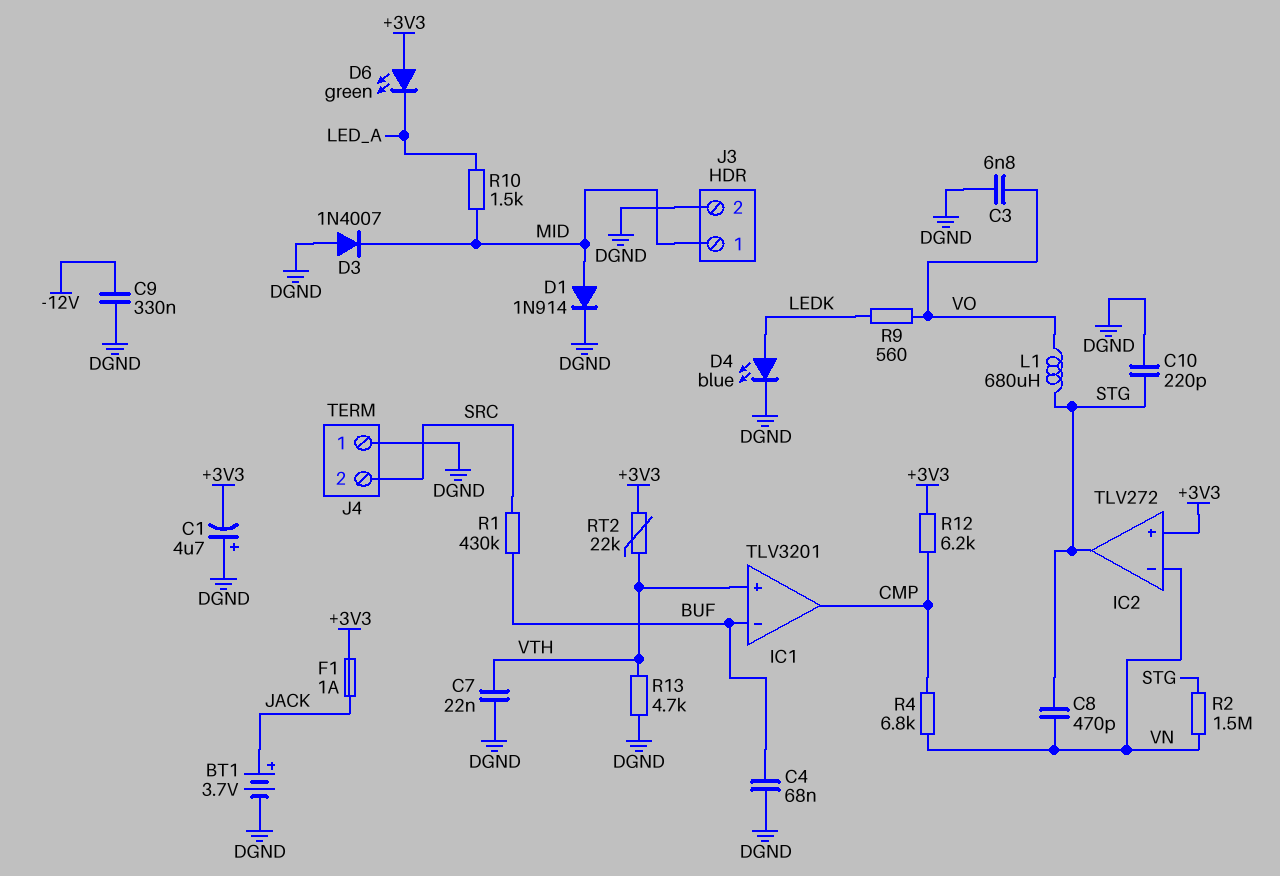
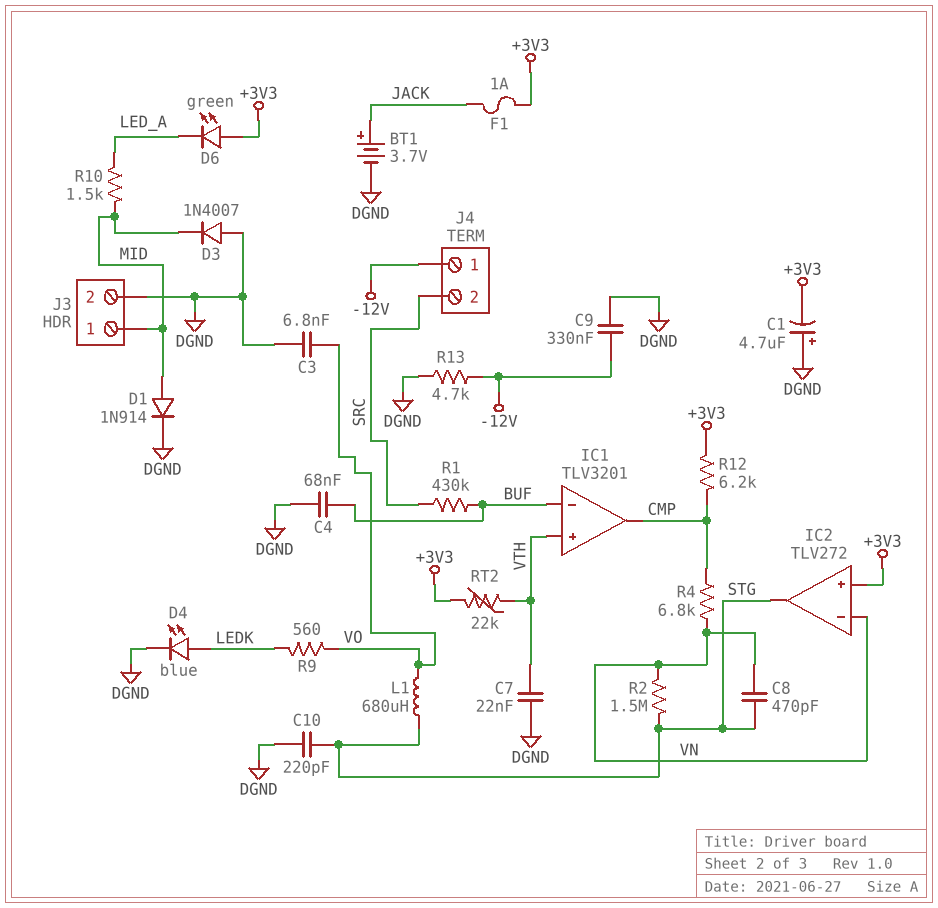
J4 pin 1: DGND -> -12V
R13: 4.7k (DGND, VTH) -> 4.7k (-12V, DGND)

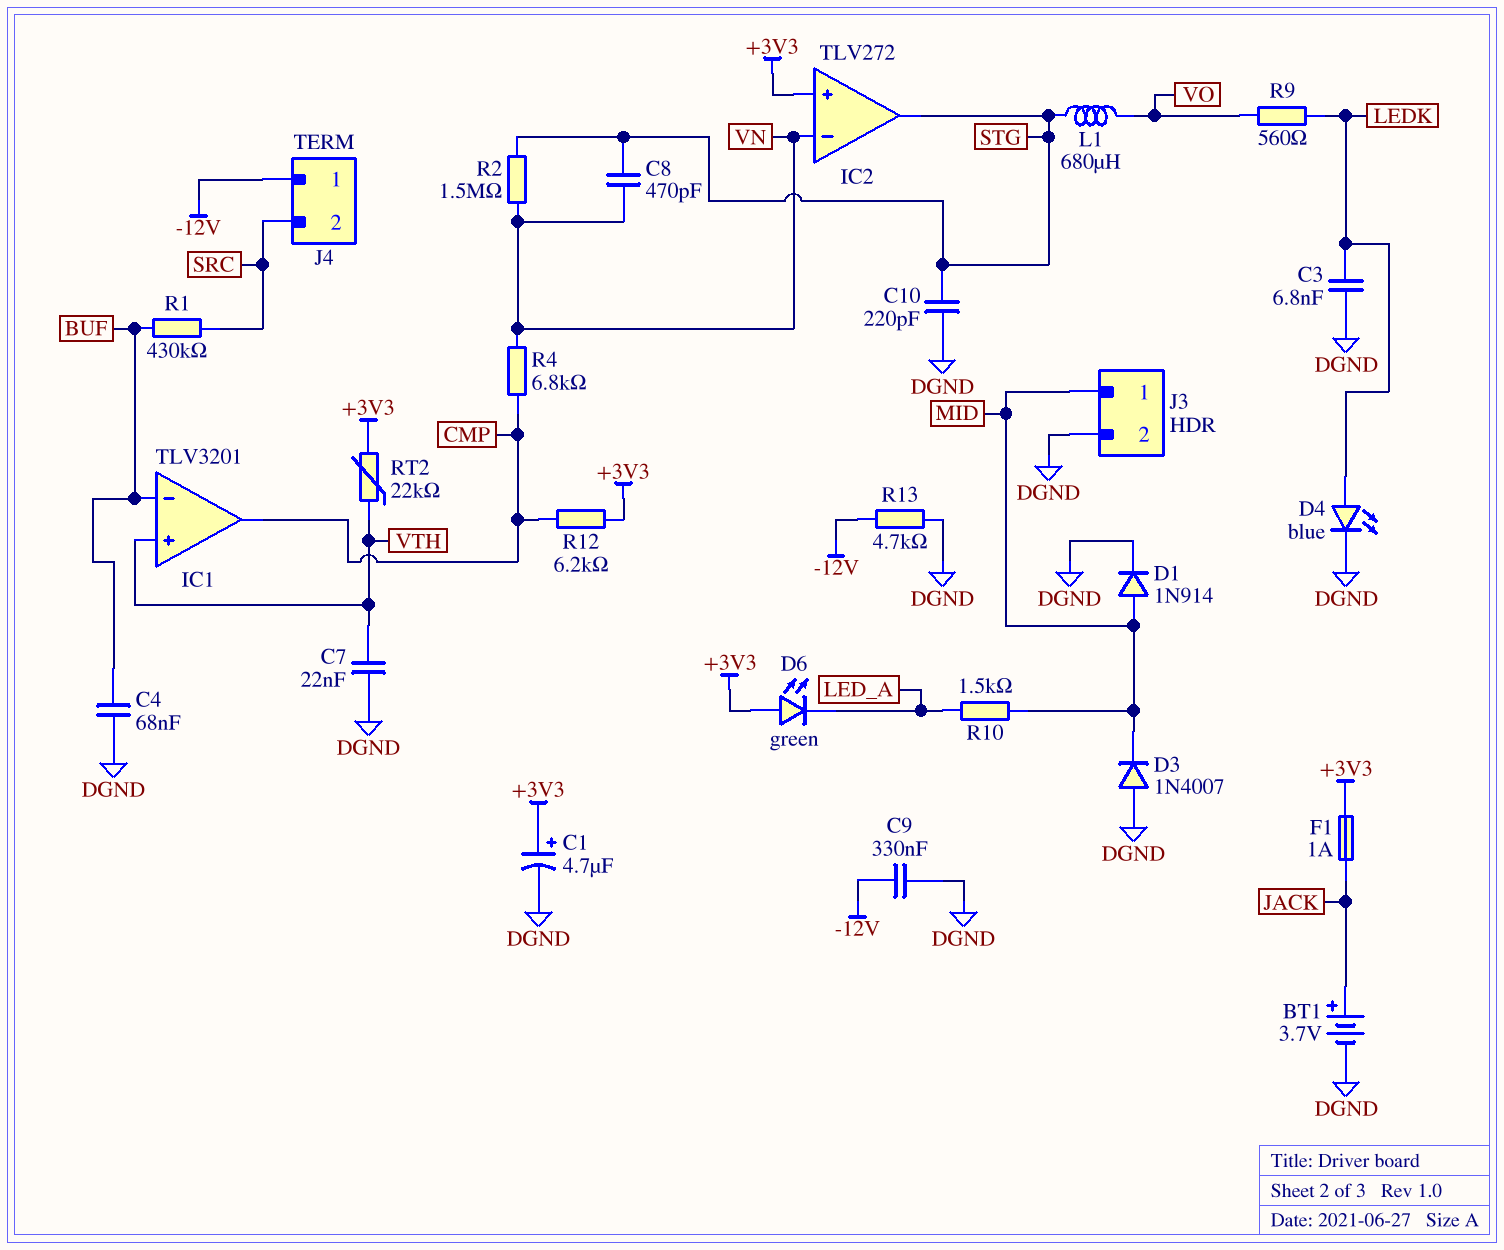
C1: 4.7uF (plus DGND, minus +3V3) -> 4.7uF (plus +3V3, minus DGND)
C3: 6.8nF (DGND, VO) -> 6.8nF (DGND, LEDK)

